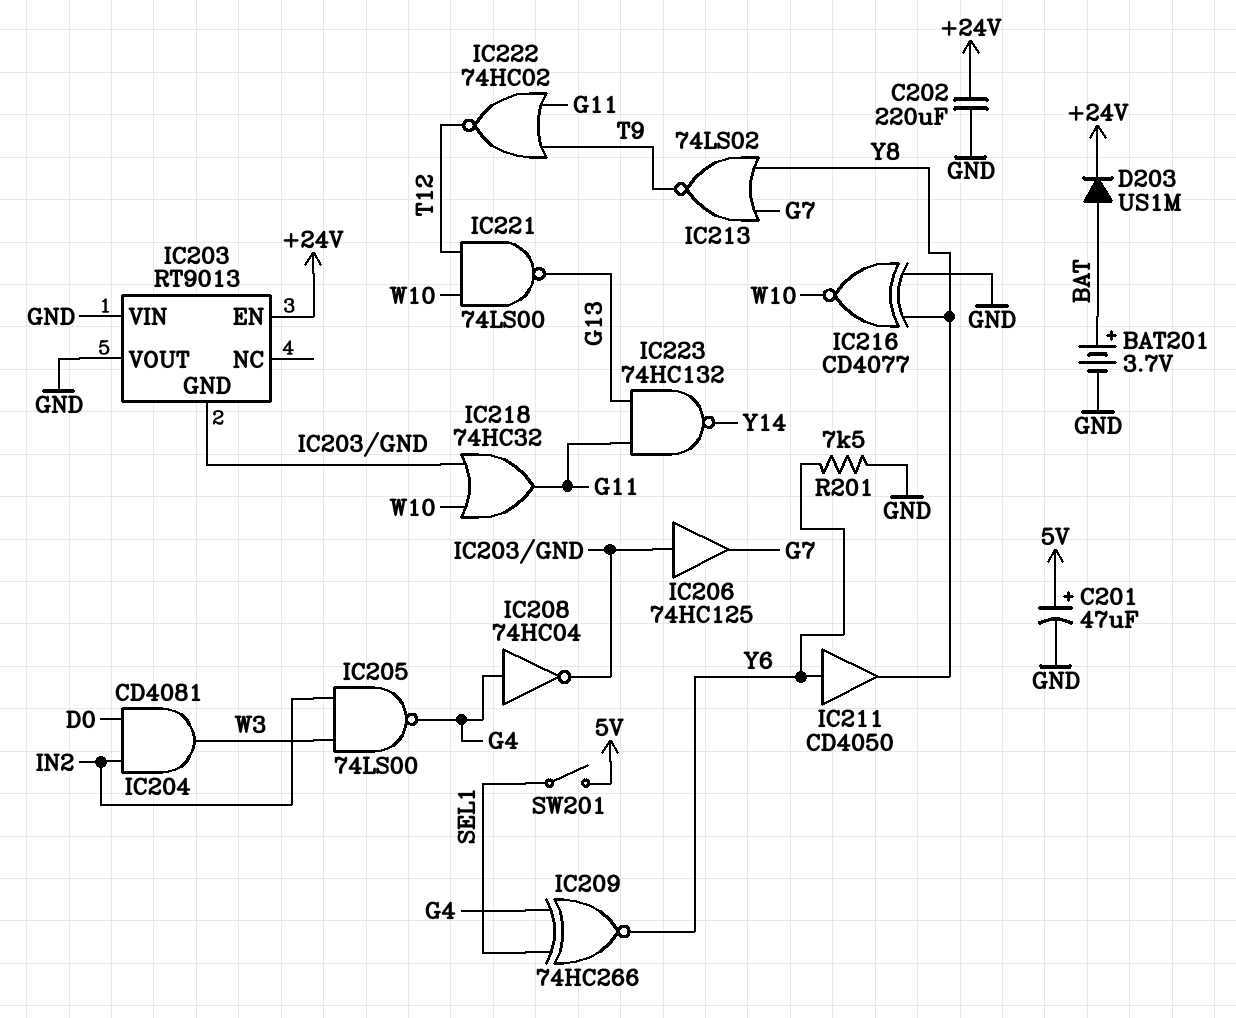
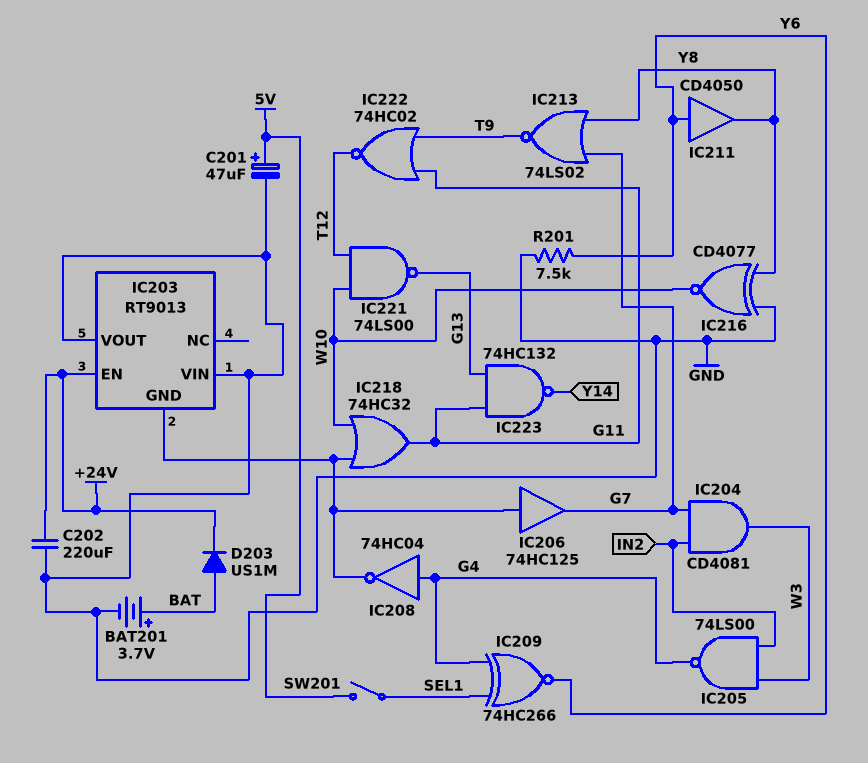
IC204: AND CD4081 (in D0, in IN2, out W3) -> AND CD4081 (in G7, in IN2, out W3)

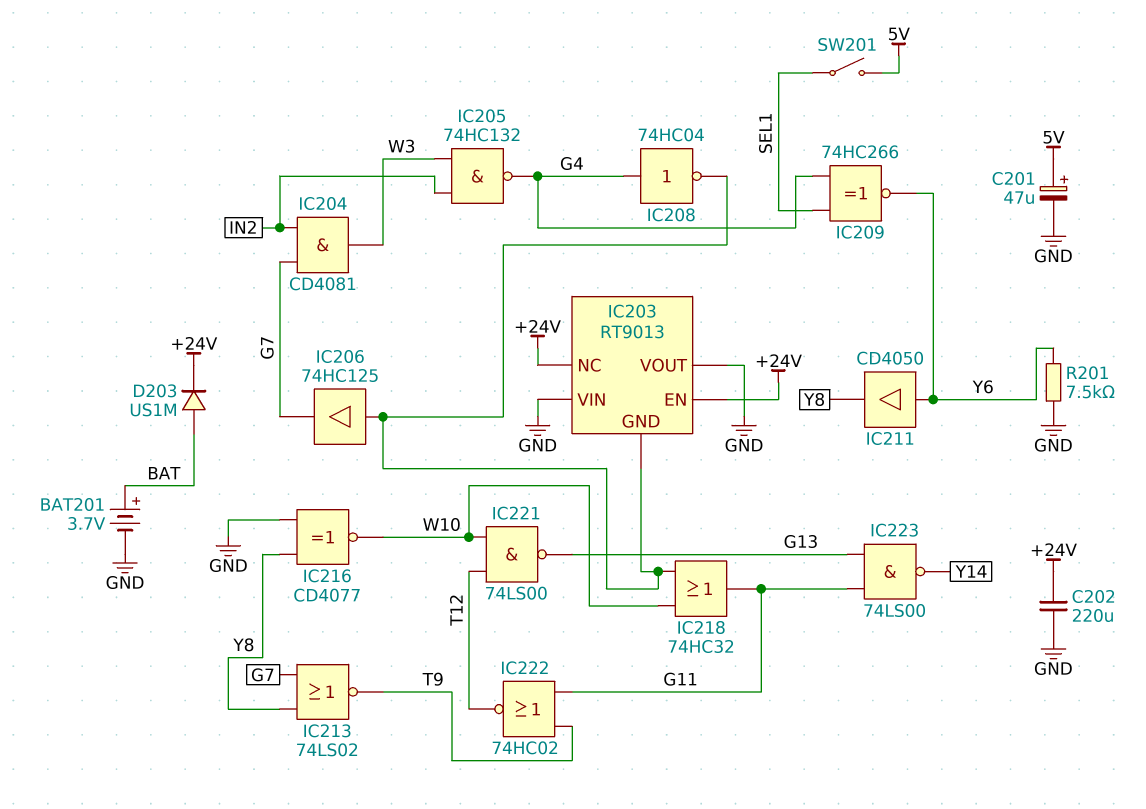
IC203 pin NC: none -> +24V
IC205: NAND 74LS00 (in IN2, in W3, out G4) -> NAND 74HC132 (in IN2, in W3, out G4)
IC223: NAND 74HC132 (in G11, in G13, out Y14) -> NAND 74LS00 (in G11, in G13, out Y14)

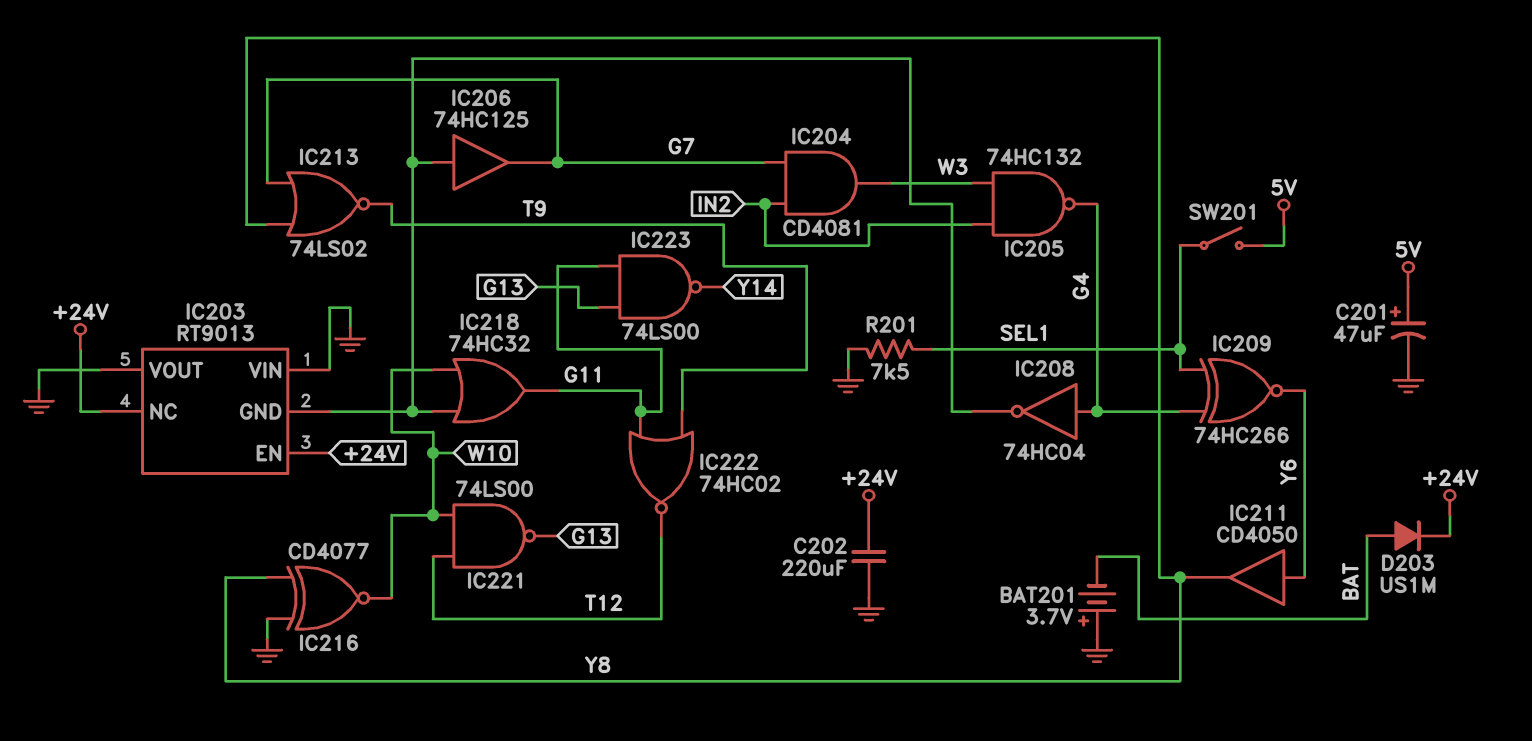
BAT201: 3.7V (plus BAT, minus GND) -> 3.7V (plus GND, minus BAT)
R201: 7.5k (GND, Y6) -> 7.5k (GND, SEL1)

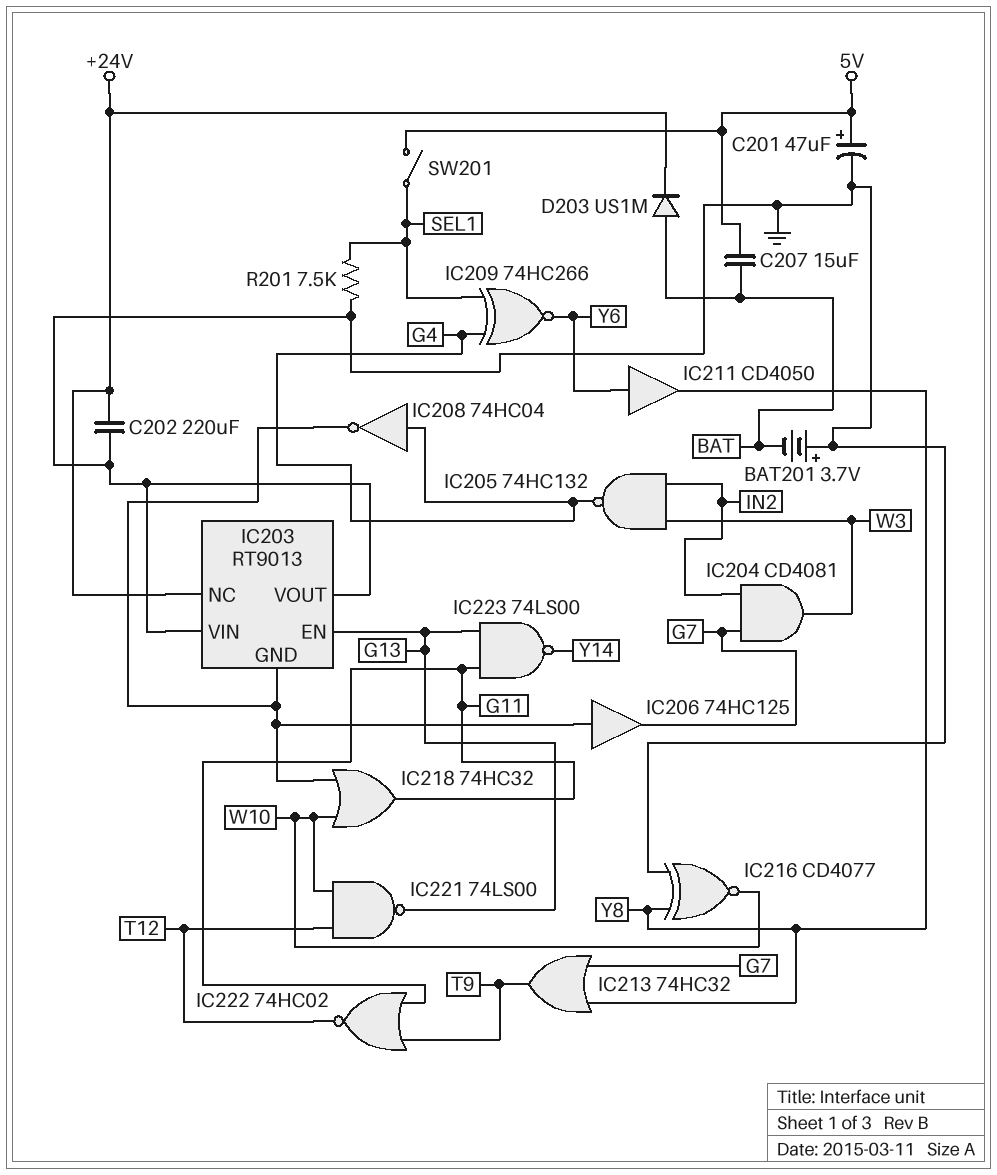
C207: none -> 15uF (5V, BAT)
IC203 pin EN: +24V -> G13
IC213: NOR 74LS02 (in G7, in Y8, out T9) -> OR 74HC32 (in G7, in Y8, out T9)

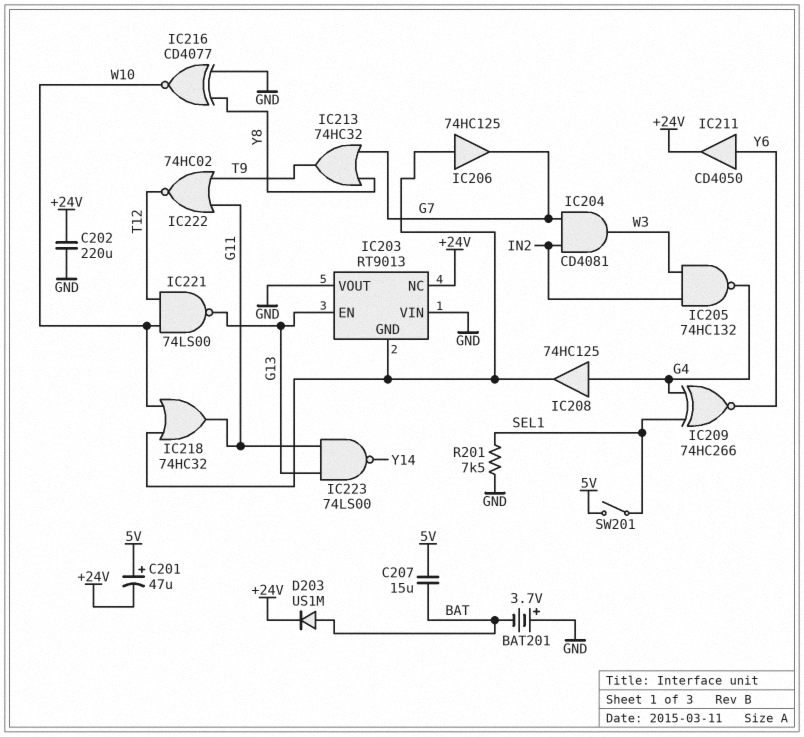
C201: 47uF (plus 5V, minus GND) -> 47uF (plus 5V, minus +24V)
IC208: NOT 74HC04 (in G4, out IC203/GND) -> buffer 74HC125 (in G4, out IC203/GND)
IC211: buffer CD4050 (in Y6, out Y8) -> buffer CD4050 (in Y6, out +24V)

